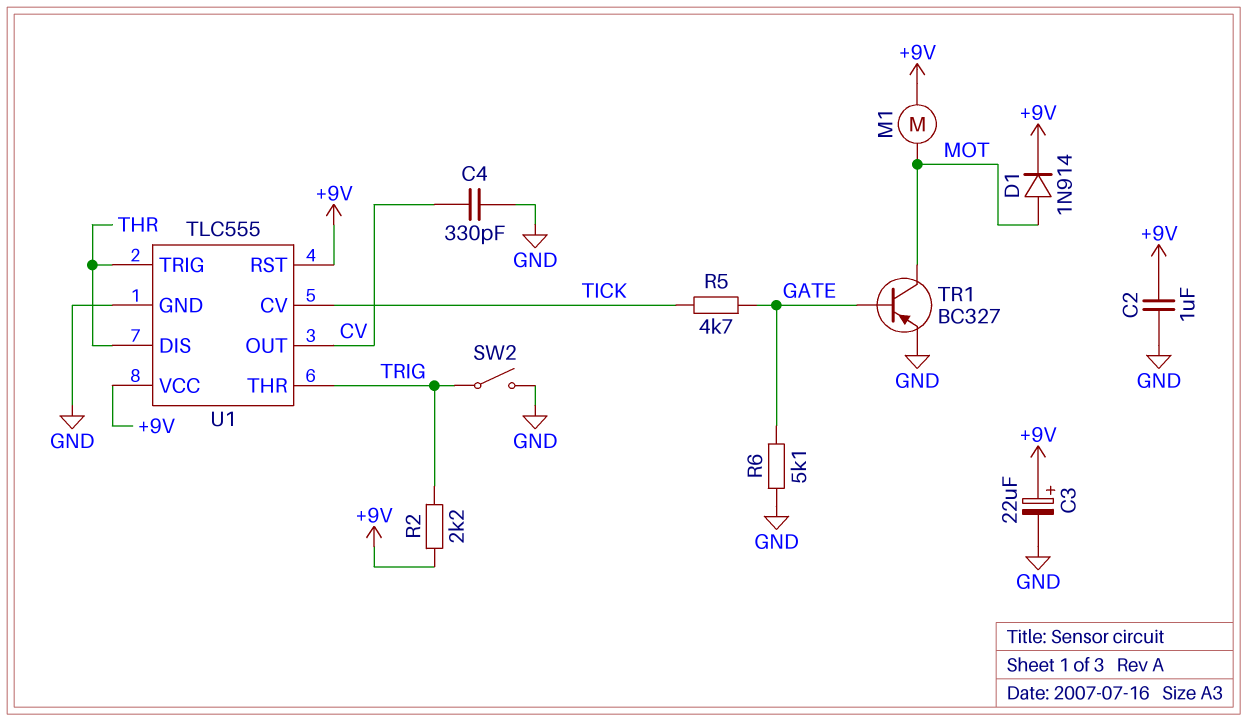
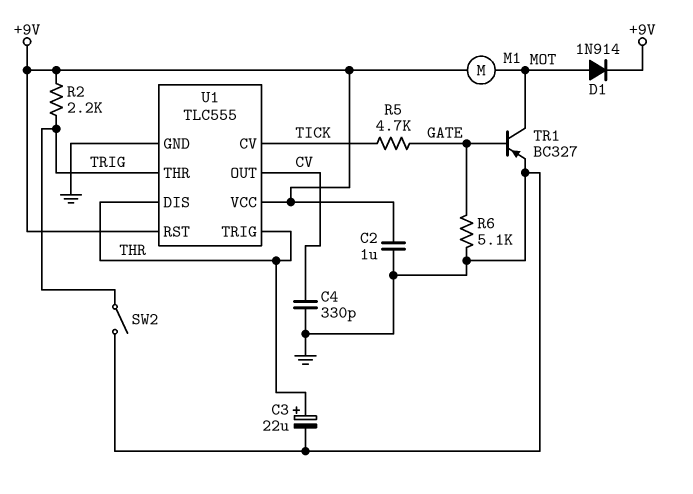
C3: 22uF (plus +9V, minus GND) -> 22uF (plus THR, minus GND)

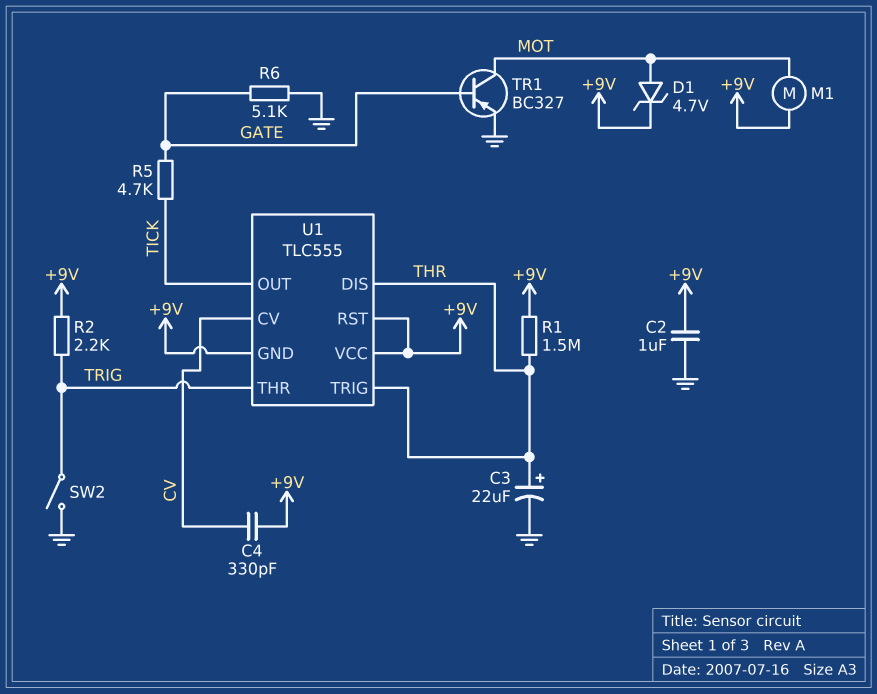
C4: 330pF (CV, GND) -> 330pF (+9V, CV)
D1: diode 1N914 (A MOT, K +9V) -> zener 4.7V (A MOT, K +9V)
R1: none -> 1.5M (+9V, THR)
U1 pin CV: TICK -> CV
U1 pin GND: GND -> +9V
U1 pin OUT: CV -> TICK

